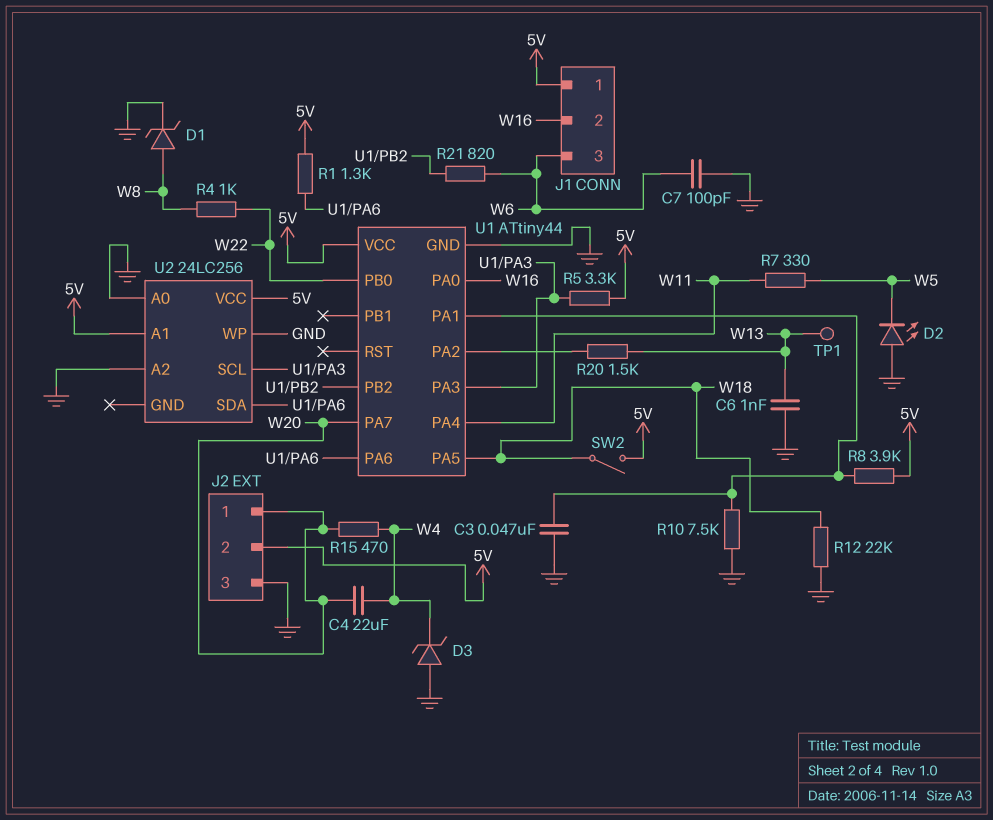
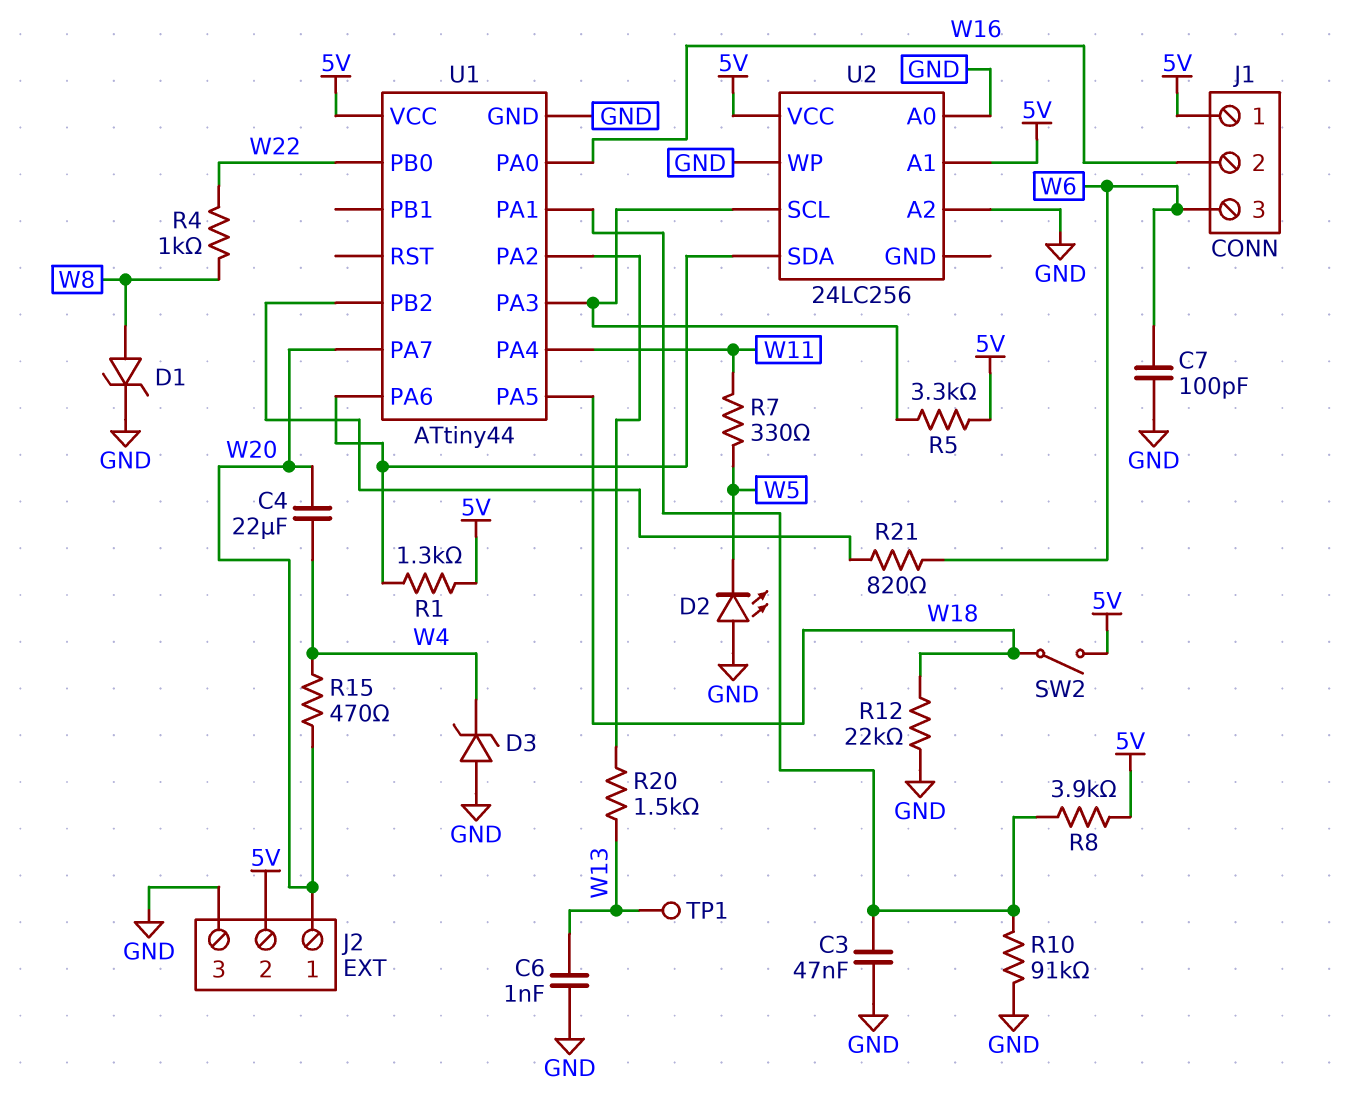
R10: 7.5k (GND, U1/PA1) -> 91k (GND, U1/PA1)

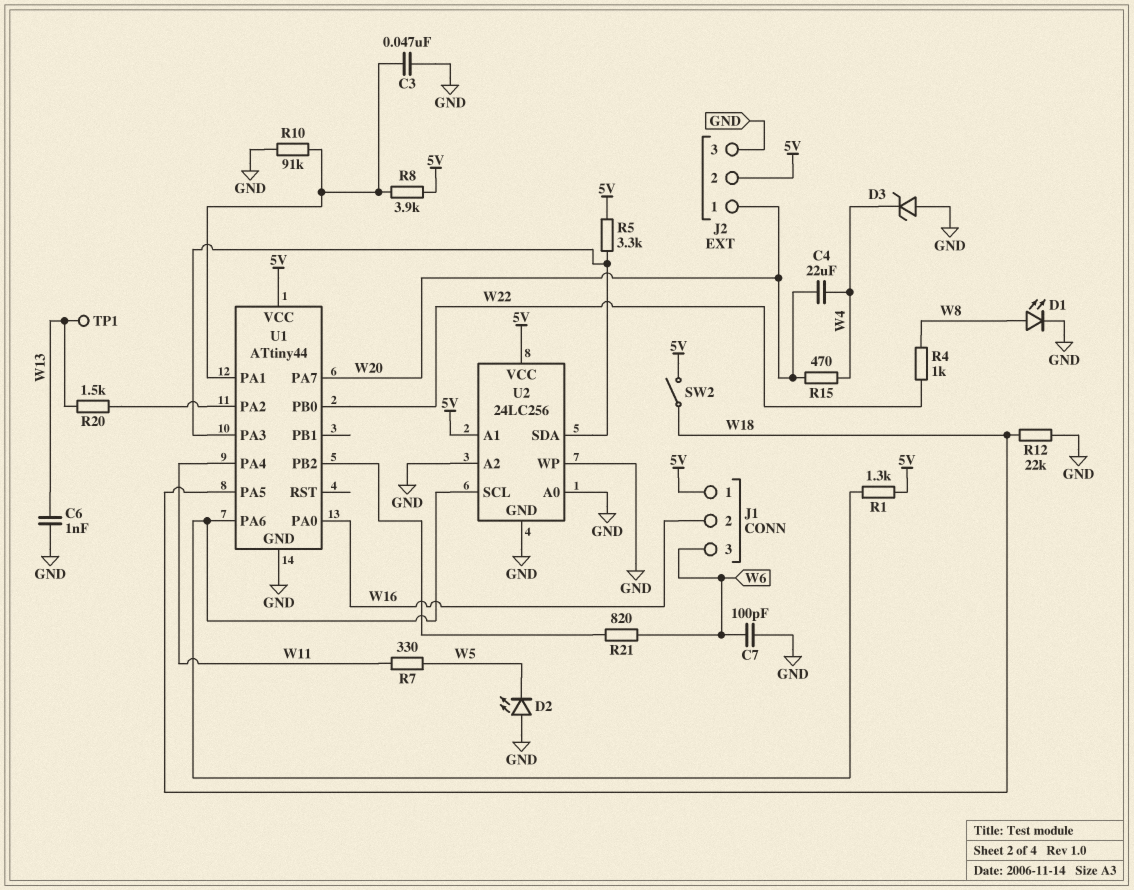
D1: zener (A W8, K GND) -> LED (A W8, K GND)
U2 pin GND: none -> GND
U2 pin SCL: U1/PA3 -> U1/PA6
U2 pin SDA: U1/PA6 -> U1/PA3

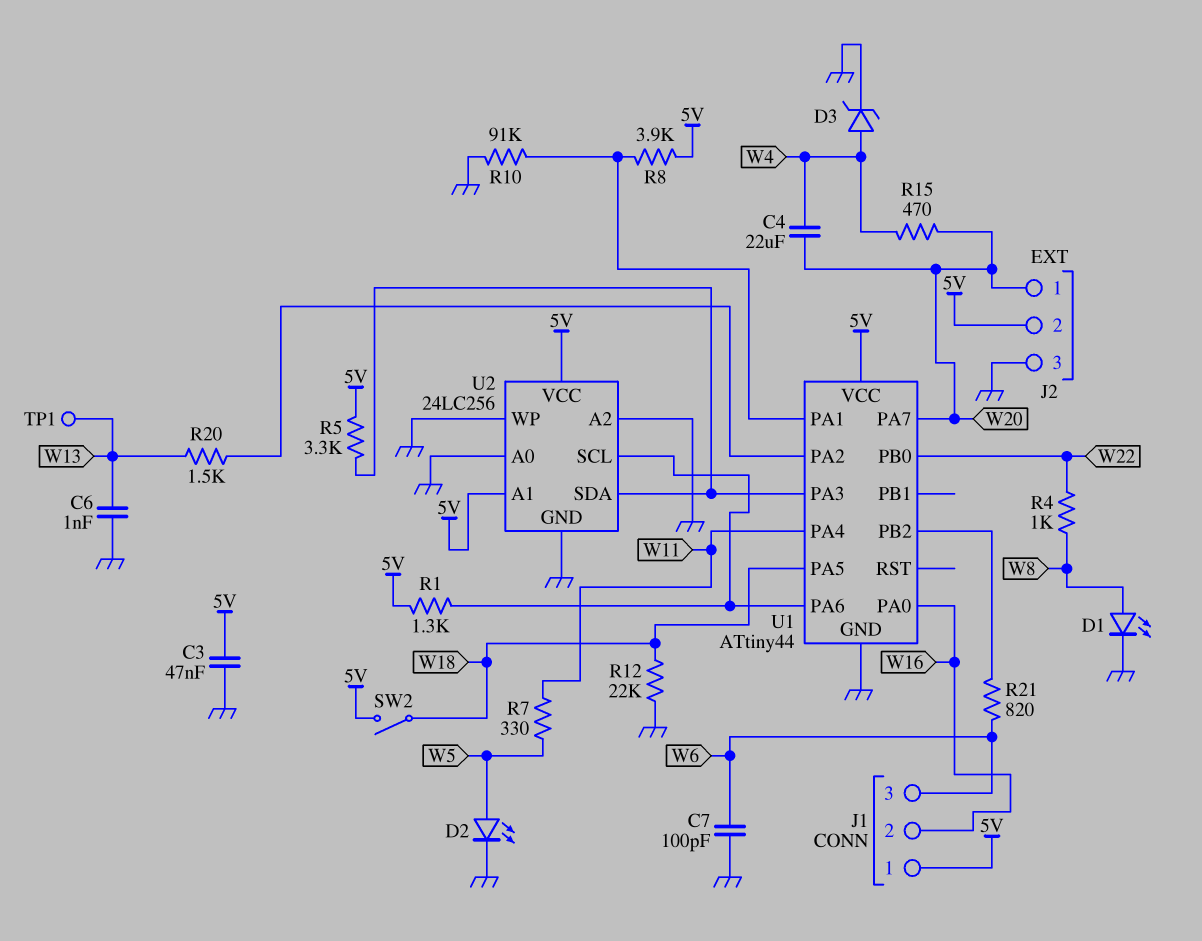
C3: 47nF (GND, U1/PA1) -> 47nF (5V, GND)
D2: LED (A GND, K W5) -> LED (A W5, K GND)
D3: zener (A GND, K W4) -> zener (A W4, K GND)

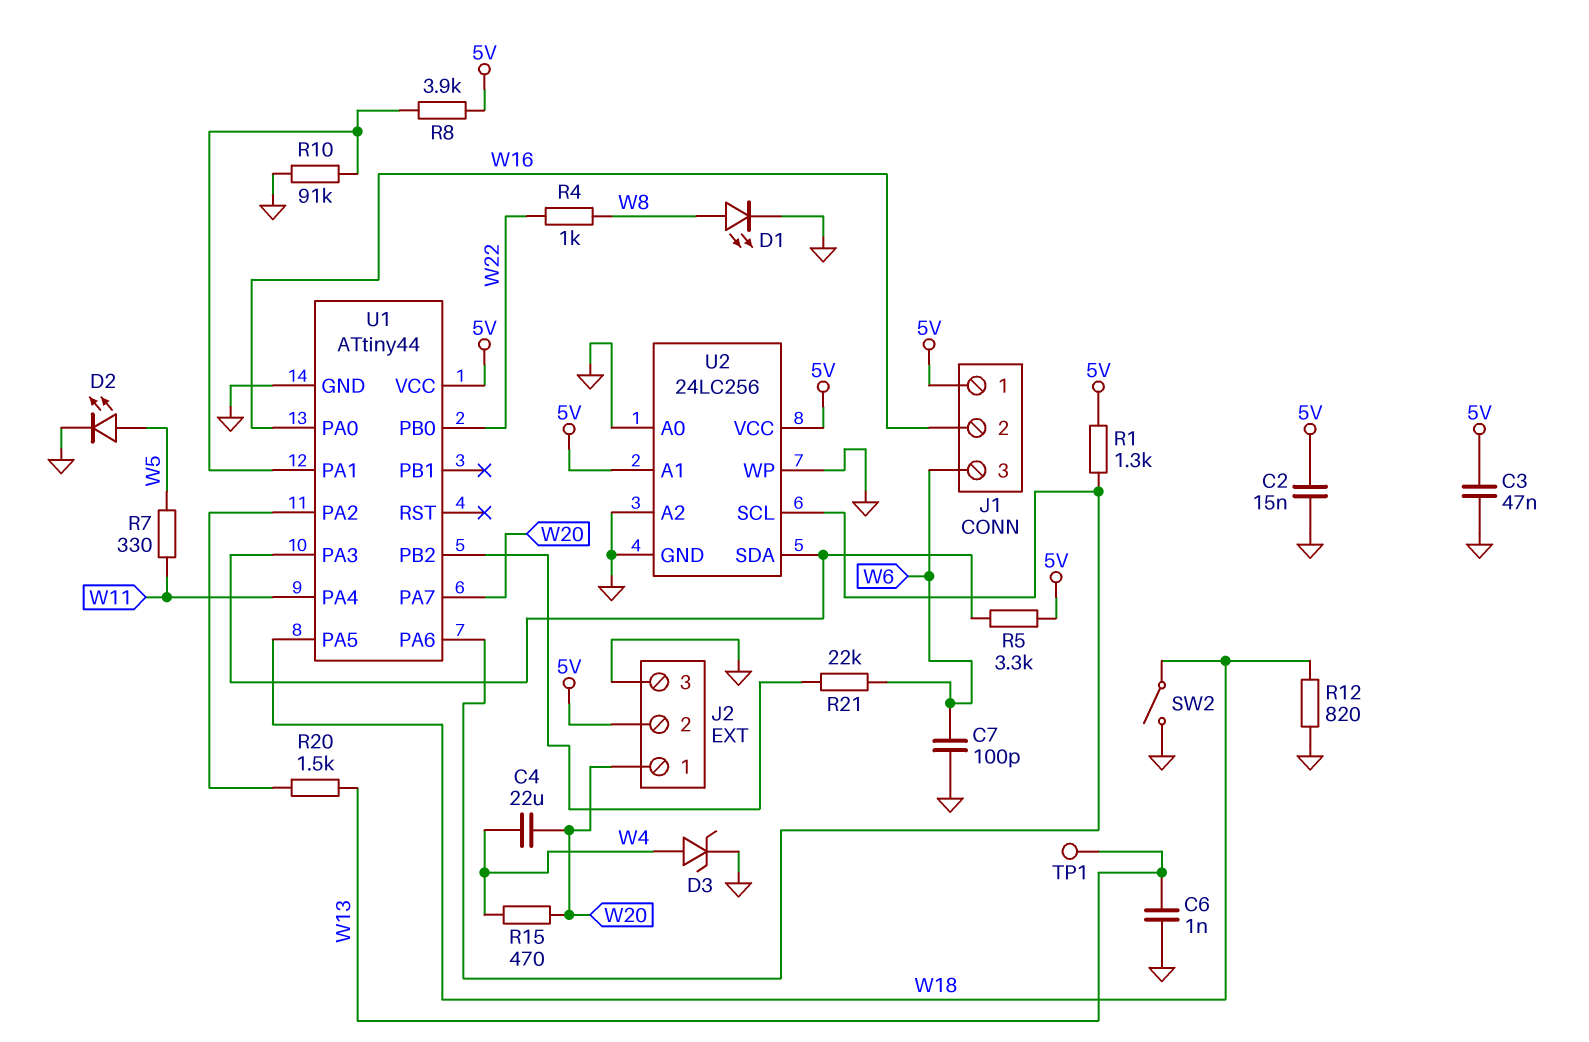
C2: none -> 15nF (5V, GND)
R12: 22k (GND, W18) -> 820 (GND, W18)
R21: 820 (U1/PB2, W6) -> 22k (U1/PB2, W6)
SW2: switch (5V, W18) -> switch (GND, W18)

